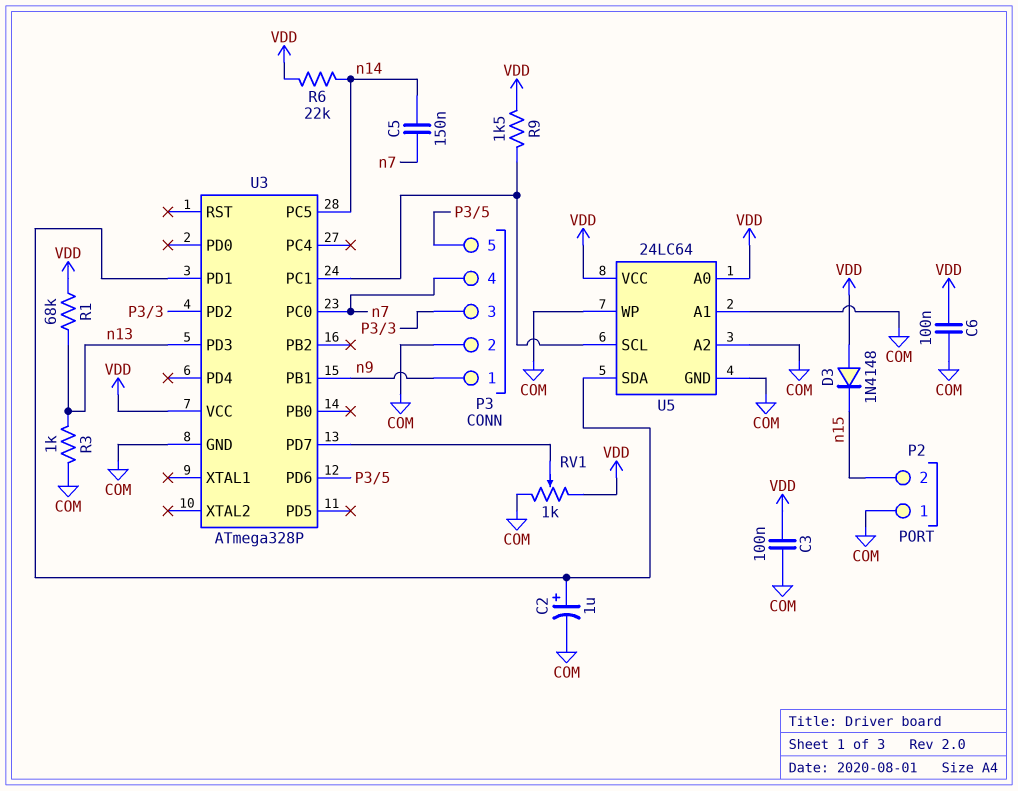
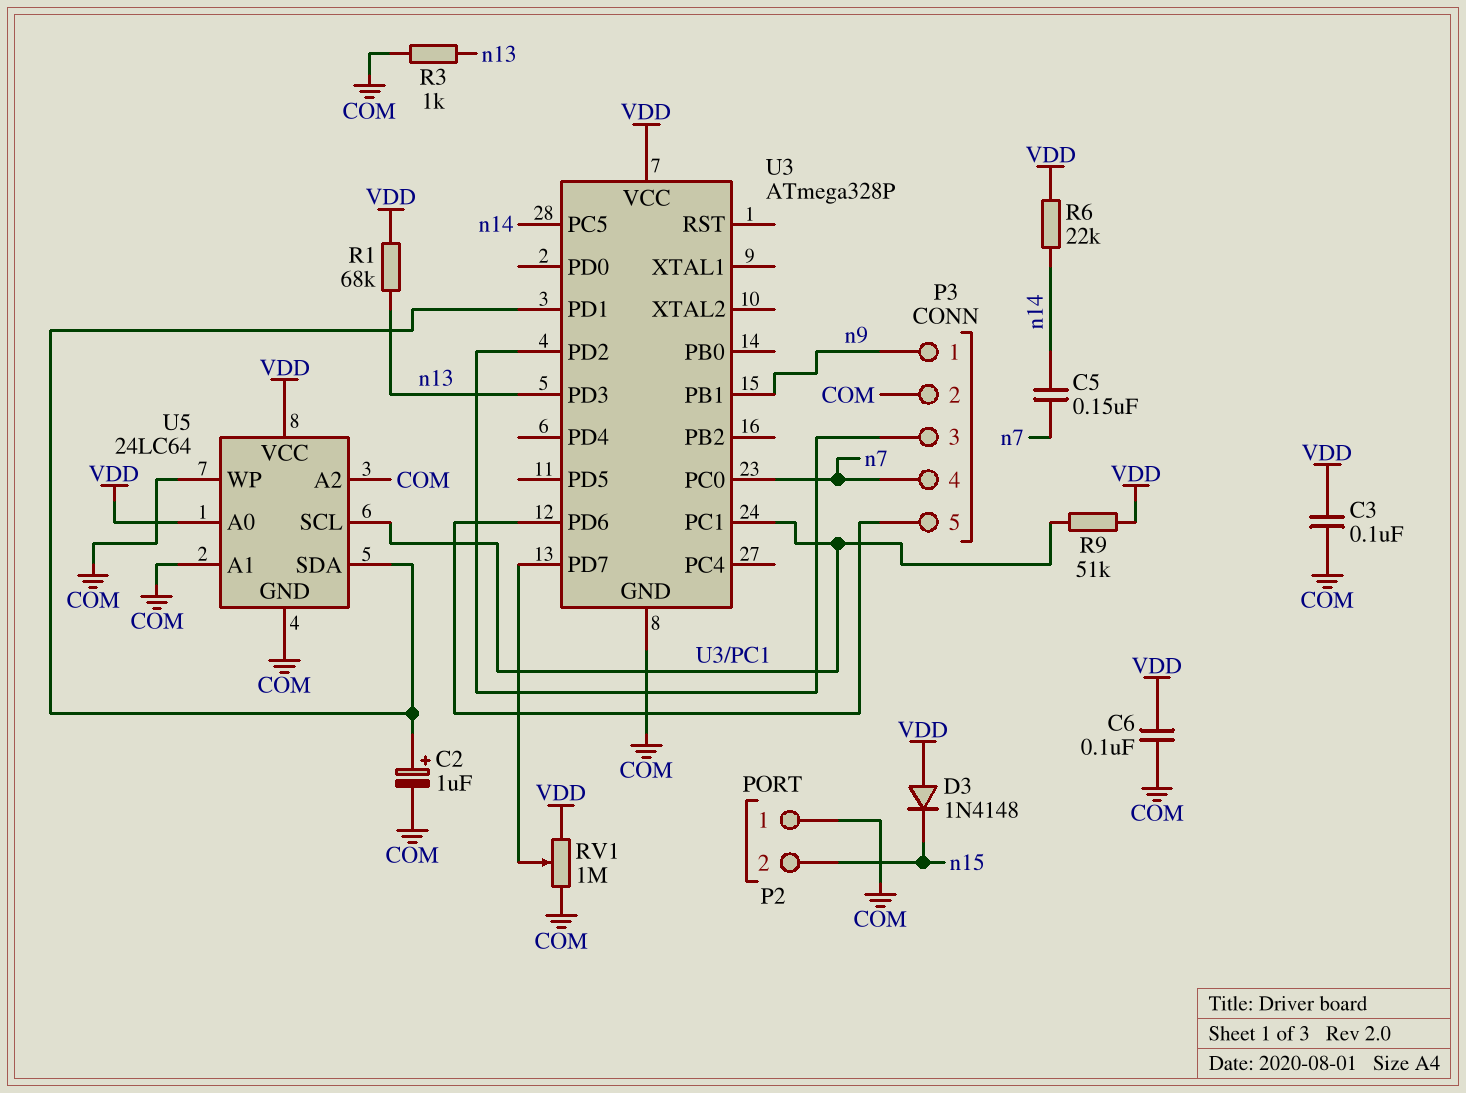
R9: 1.5k (U3/PC1, VDD) -> 51k (U3/PC1, VDD)
RV1: 1k (COM, VDD, wiper U3/PD7) -> 1M (COM, VDD, wiper U3/PD7)

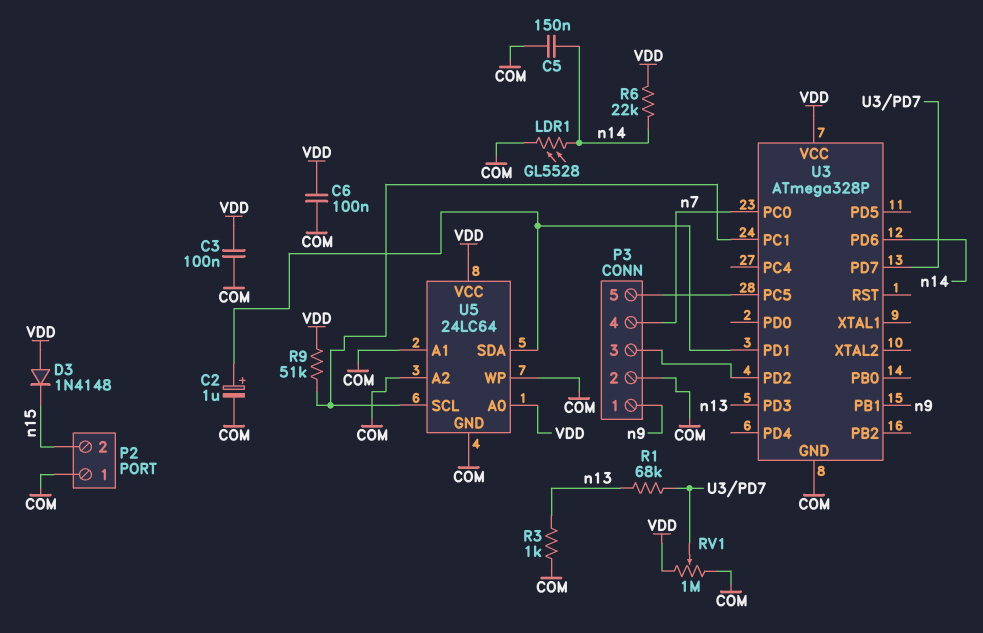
C5: 150nF (n7, n14) -> 150nF (COM, n14)
LDR1: none -> GL5528 (COM, n14)
R1: 68k (VDD, n13) -> 68k (U3/PD7, n13)
U3 pin PC5: n14 -> P3/5
U3 pin PD6: P3/5 -> n14

